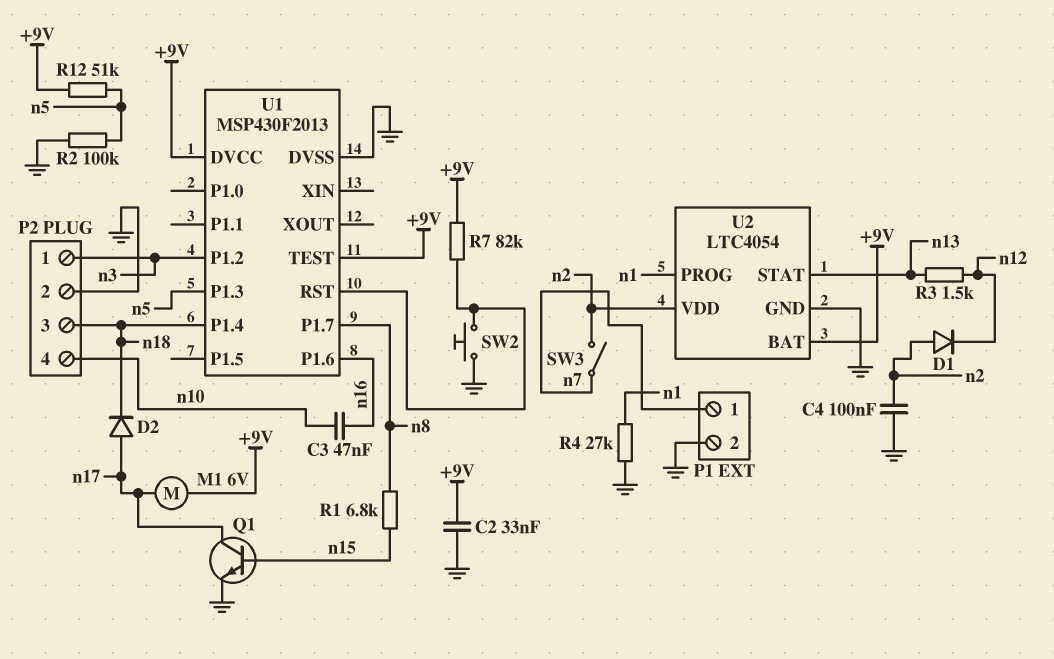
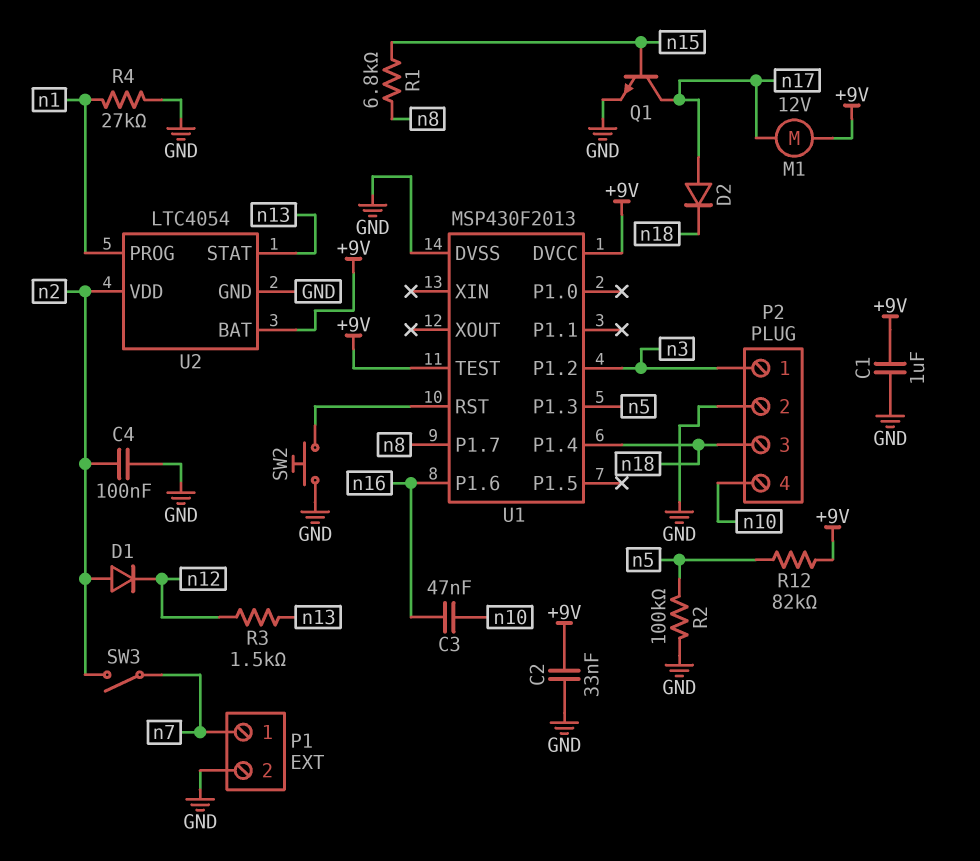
C1: none -> 1uF (+9V, GND)
M1: motor 6V (+9V, n17) -> motor 12V (+9V, n17)
R7: 82k (+9V, U1/RST) -> none
R12: 51k (+9V, n5) -> 82k (+9V, n5)

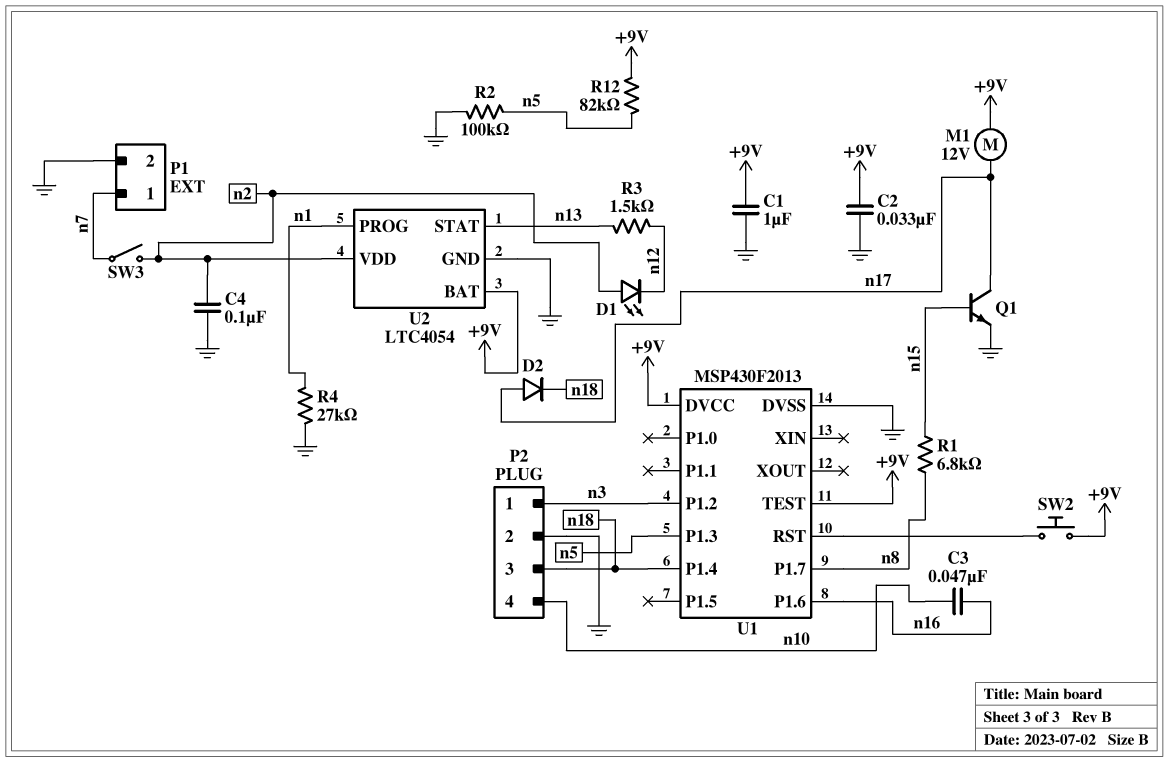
D1: diode (A n2, K n12) -> LED (A n2, K n12)
SW2: button (GND, U1/RST) -> button (+9V, U1/RST)

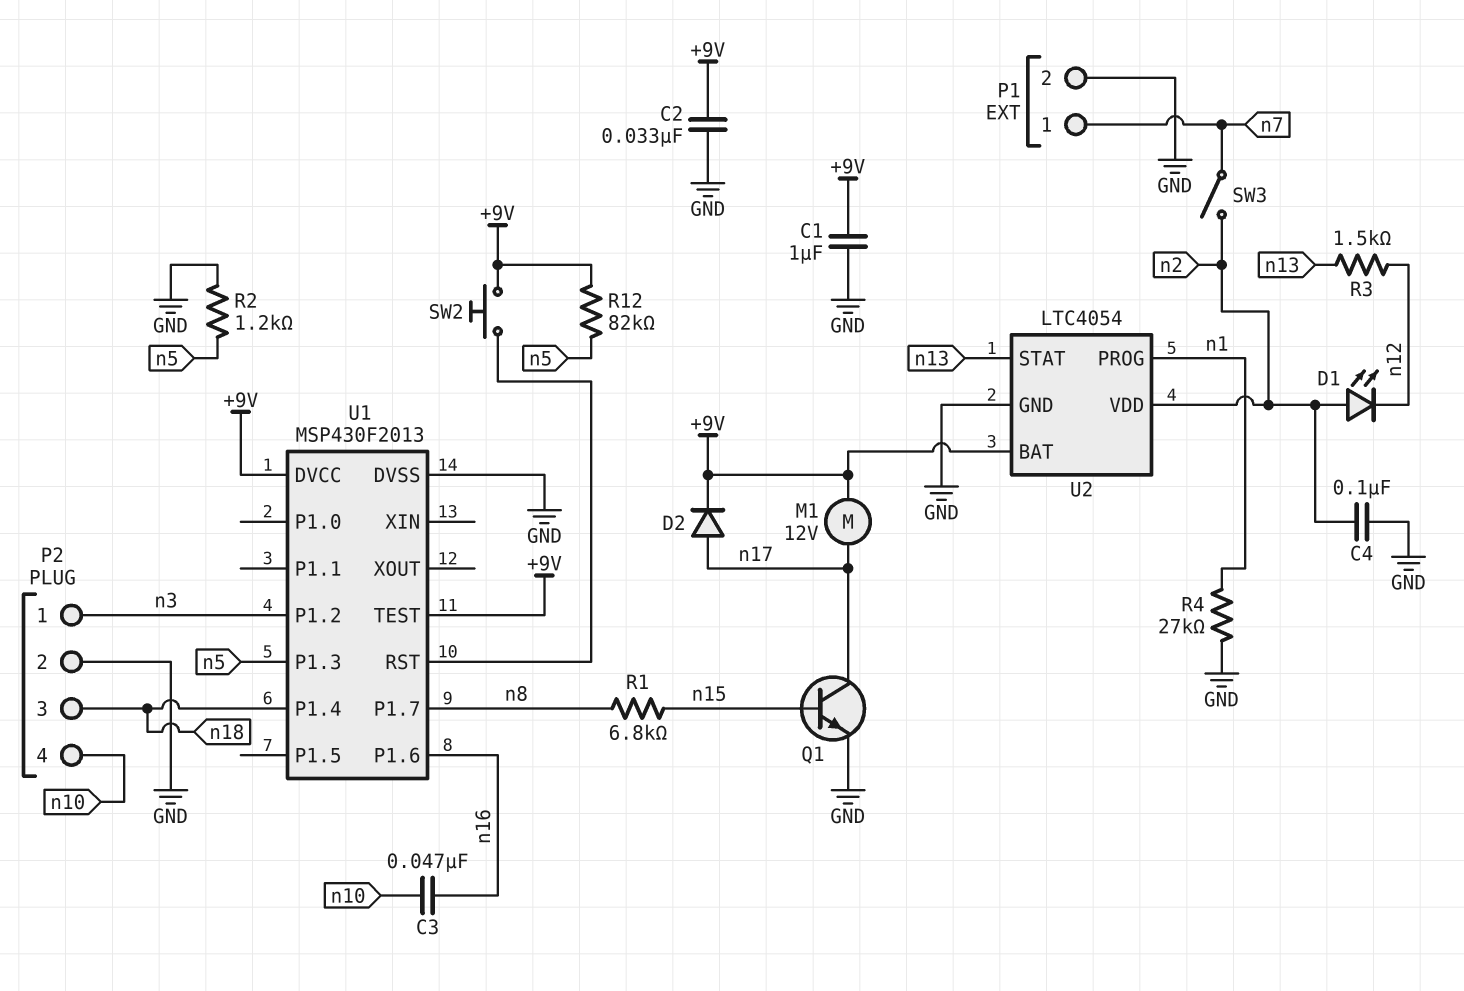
D2: diode (A n17, K n18) -> diode (A n17, K +9V)
R2: 100k (GND, n5) -> 1.2k (GND, n5)

